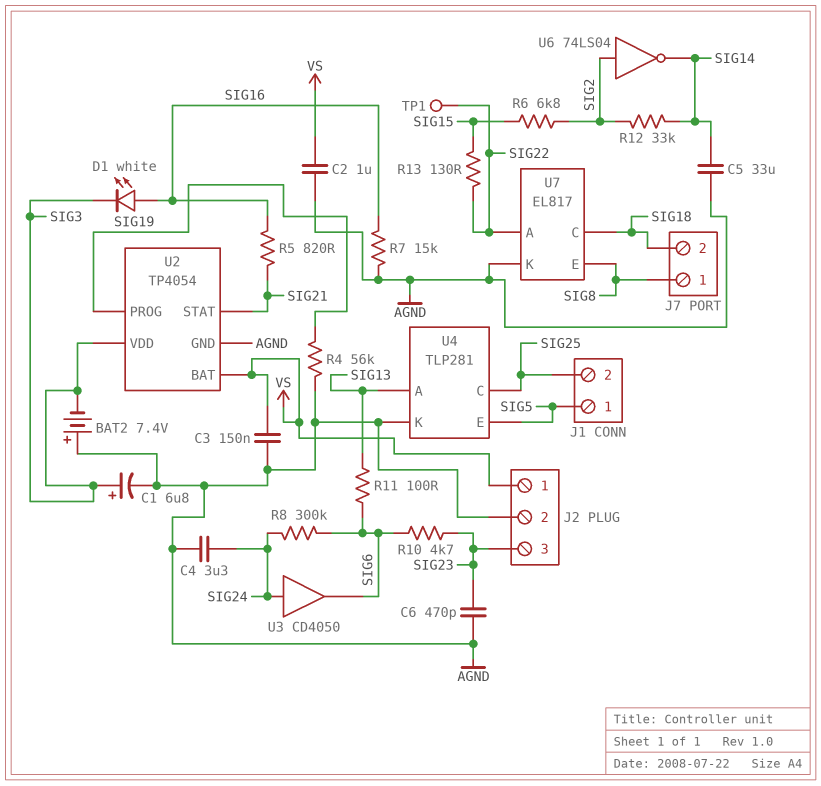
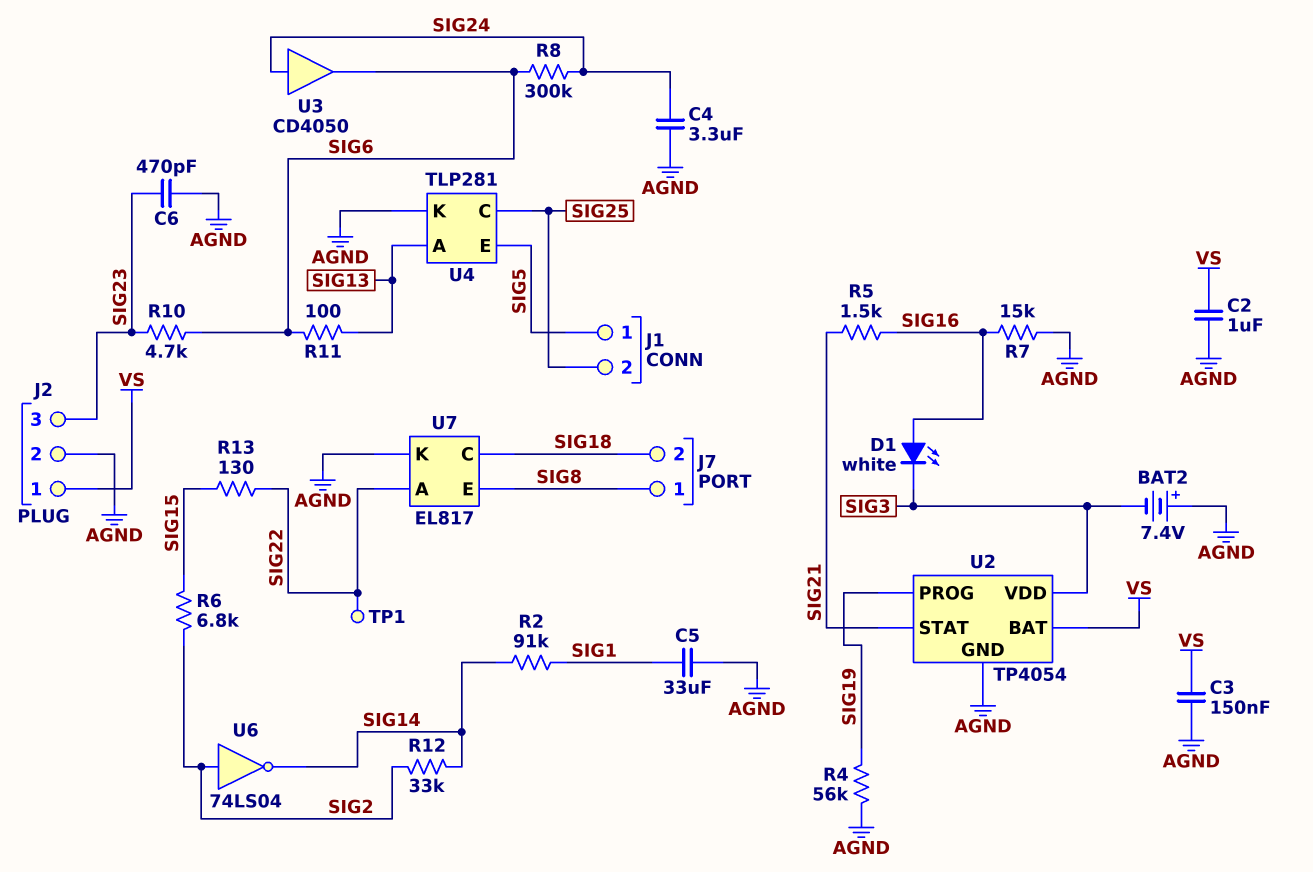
C1: 6.8uF (plus SIG3, minus AGND) -> none
C5: 33uF (AGND, SIG14) -> 33uF (AGND, SIG1)
R2: none -> 91k (SIG1, SIG14)
R5: 820 (SIG16, SIG21) -> 1.5k (SIG16, SIG21)

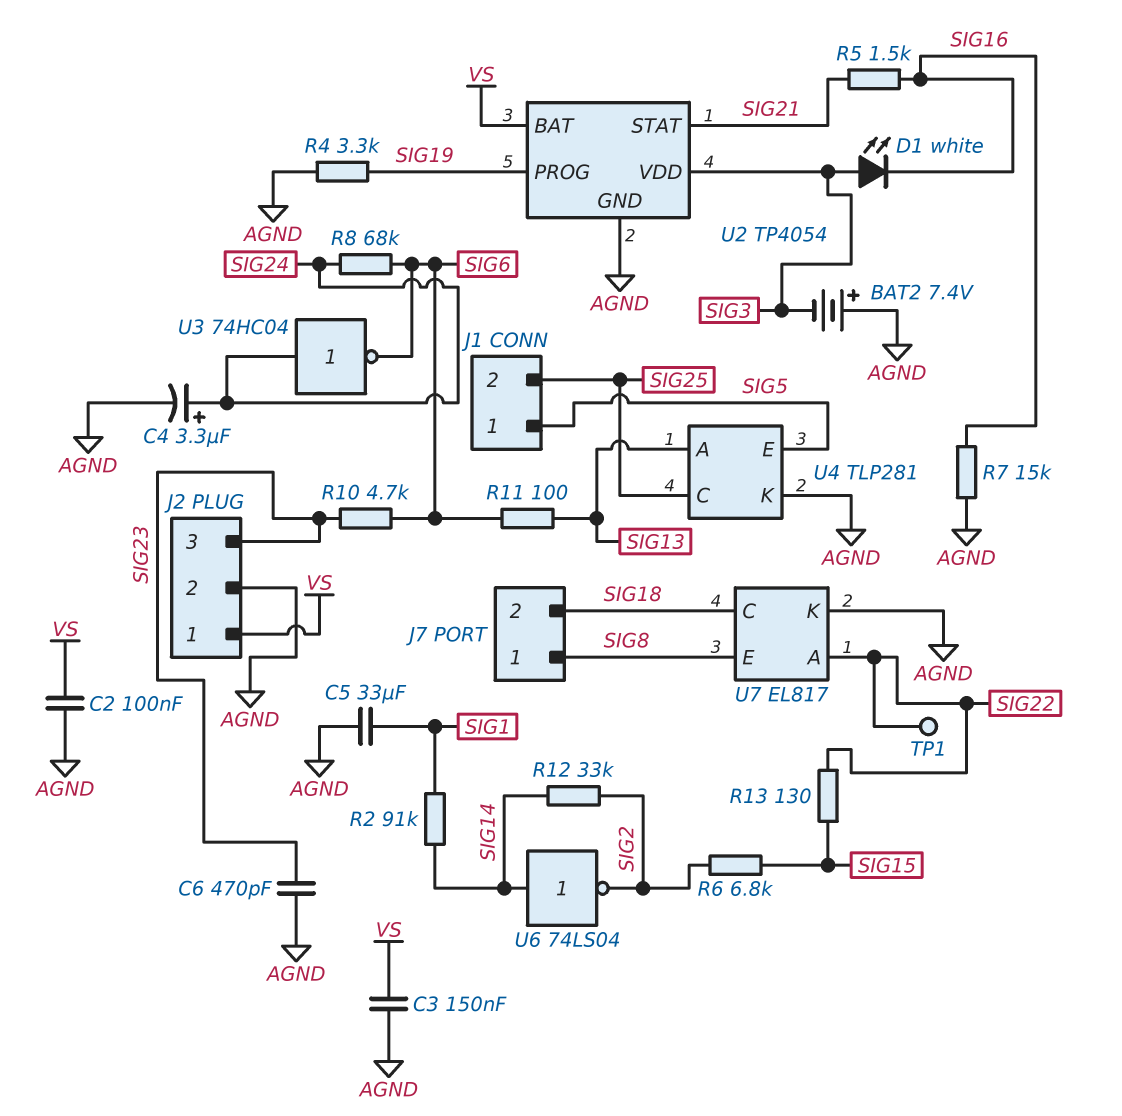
C2: 1uF (AGND, VS) -> 100nF (AGND, VS)
C4: 3.3uF (AGND, SIG24) -> 3.3uF (plus SIG24, minus AGND)
D1: LED white (A SIG16, K SIG3) -> LED white (A SIG3, K SIG16)
R4: 56k (AGND, SIG19) -> 3.3k (AGND, SIG19)
R8: 300k (SIG6, SIG24) -> 68k (SIG6, SIG24)
U3: buffer CD4050 (in SIG24, out SIG6) -> NOT 74HC04 (in SIG24, out SIG6)
U6: NOT 74LS04 (in SIG2, out SIG14) -> NOT 74LS04 (in SIG14, out SIG2)

